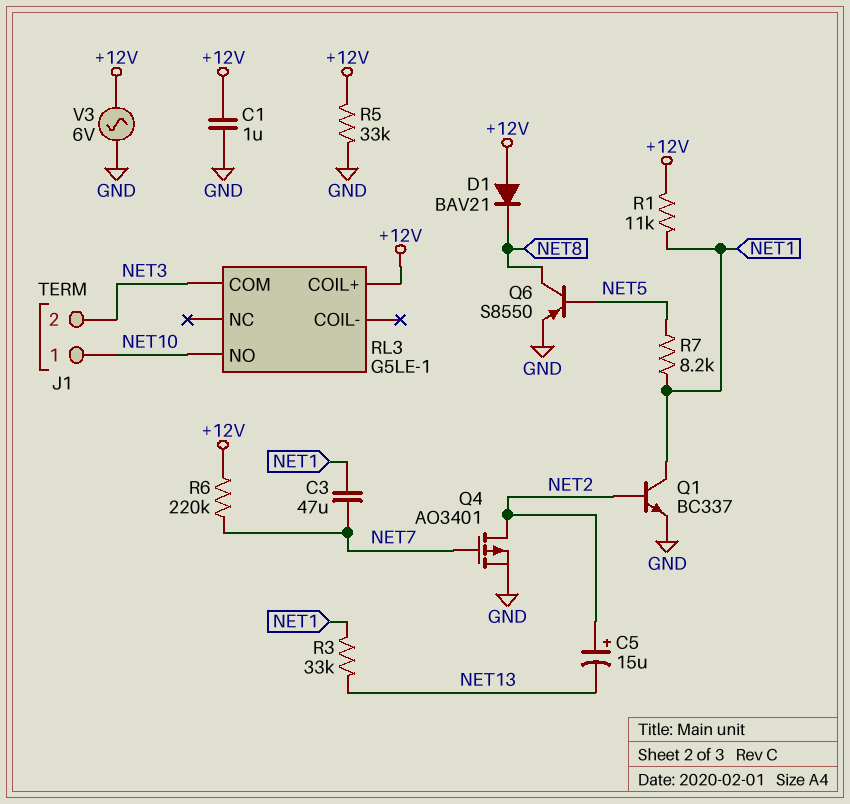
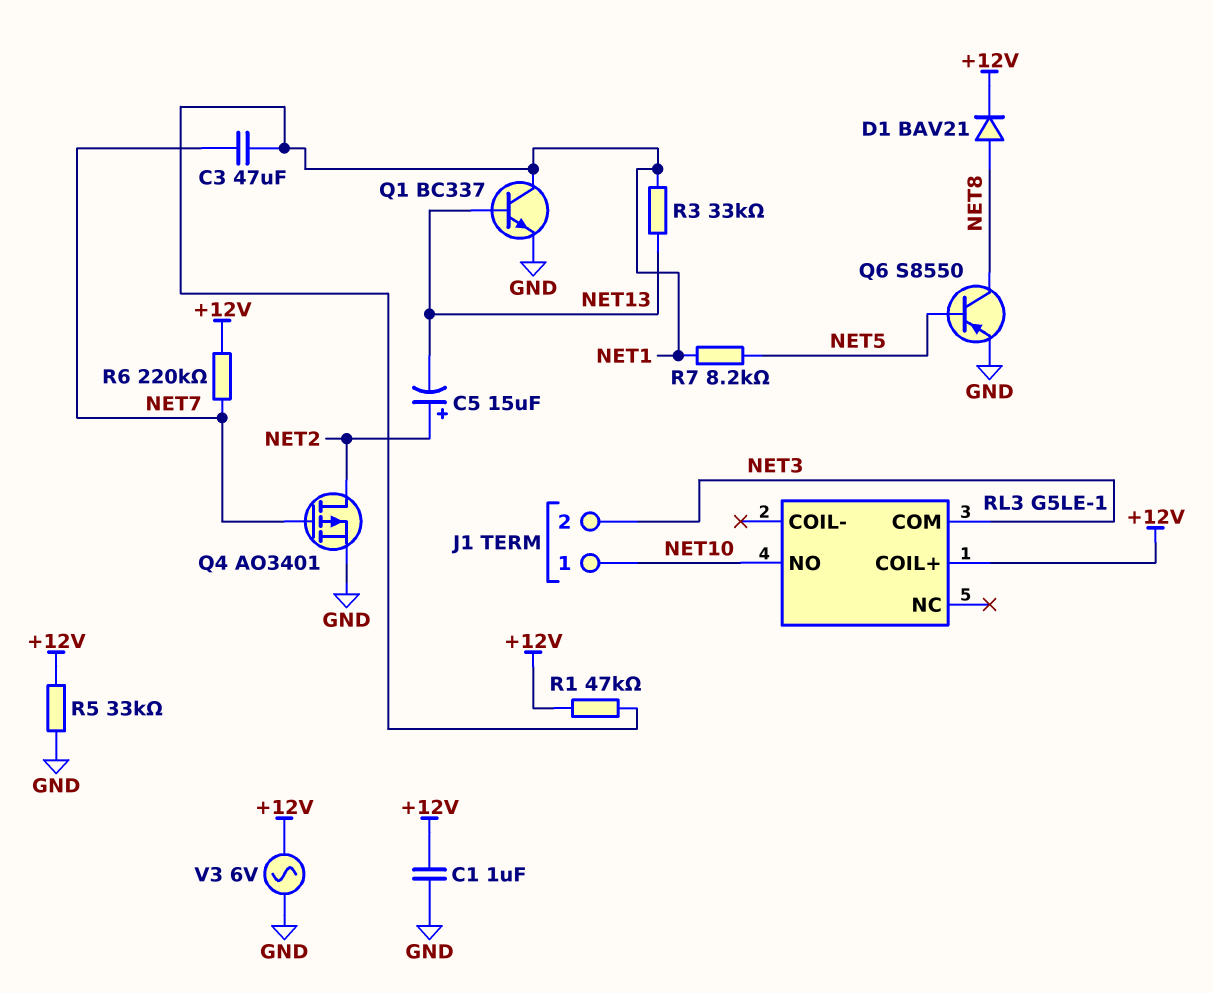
D1: diode BAV21 (A +12V, K NET8) -> diode BAV21 (A NET8, K +12V)
Q1: NPN BC337 (B NET2, C NET1, E GND) -> NPN BC337 (B NET13, C NET1, E GND)
R1: 11k (+12V, NET1) -> 47k (+12V, NET1)

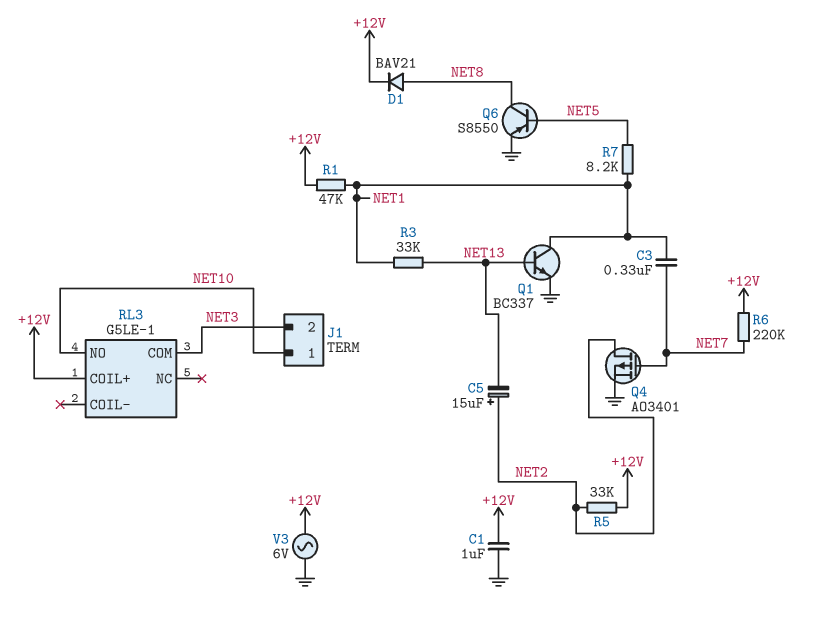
C3: 47uF (NET1, NET7) -> 330nF (NET1, NET7)
R5: 33k (+12V, GND) -> 33k (+12V, NET2)

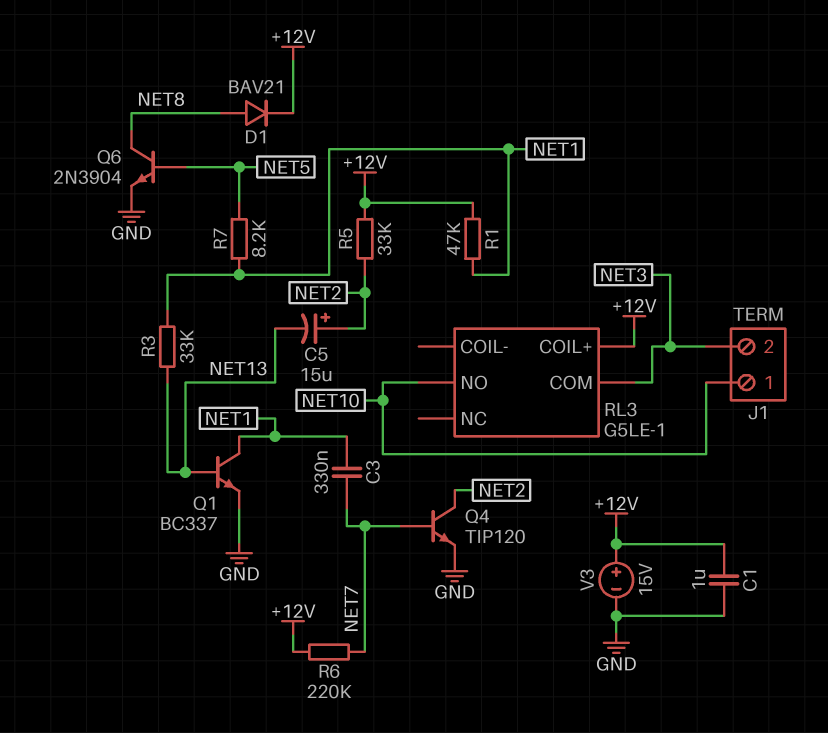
Q4: PMOS AO3401 (G NET7, D NET2, S GND) -> NPN TIP120 (B NET7, C NET2, E GND)
Q6: PNP S8550 (B NET5, C NET8, E GND) -> NPN 2N3904 (B NET5, C NET8, E GND)
V3: AC 6V (+12V, GND) -> 15V (plus +12V, minus GND)

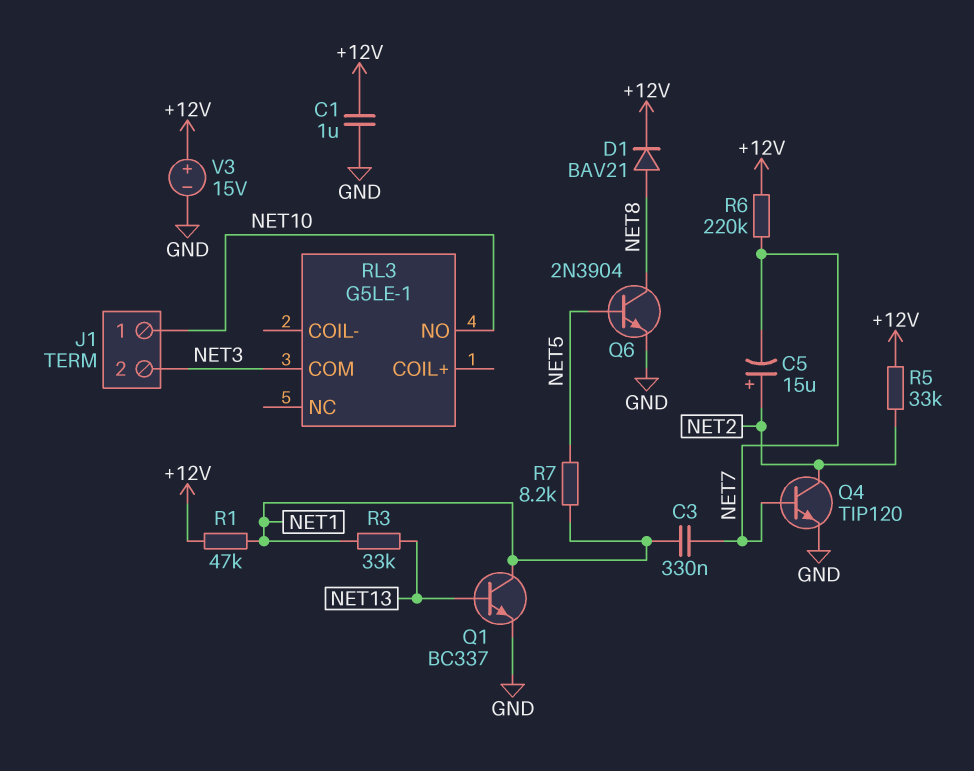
C5: 15uF (plus NET2, minus NET13) -> 15uF (plus NET2, minus NET7)
RL3 pin COIL+: +12V -> none

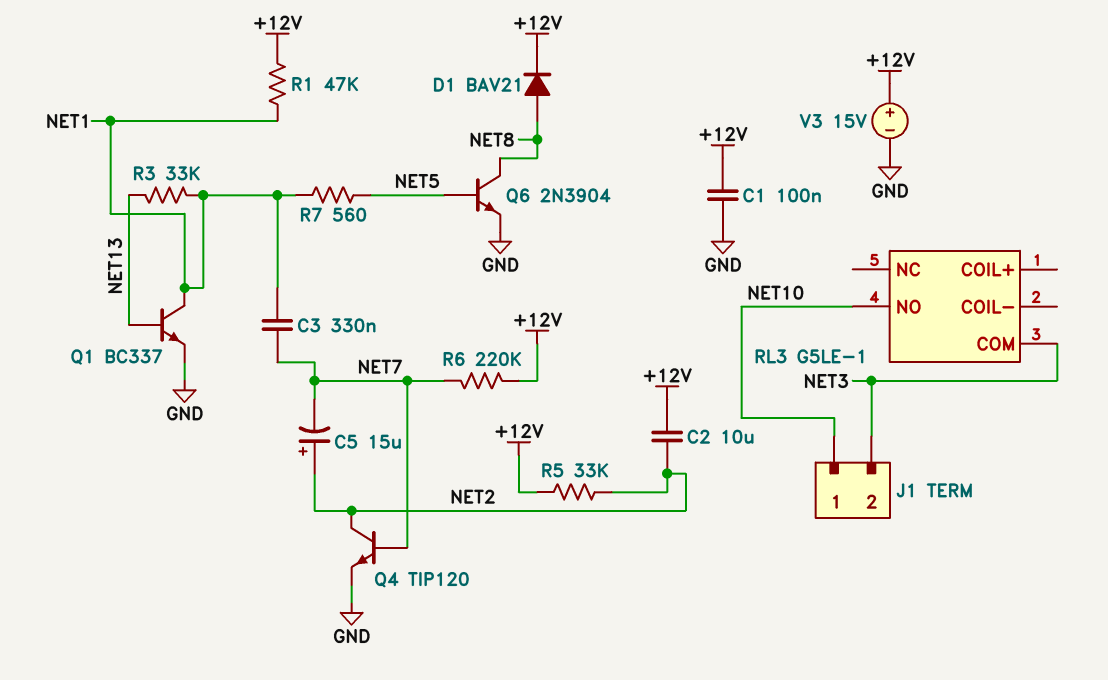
C1: 1uF (+12V, GND) -> 100nF (+12V, GND)
C2: none -> 10uF (+12V, NET2)
R7: 8.2k (NET1, NET5) -> 560 (NET1, NET5)

